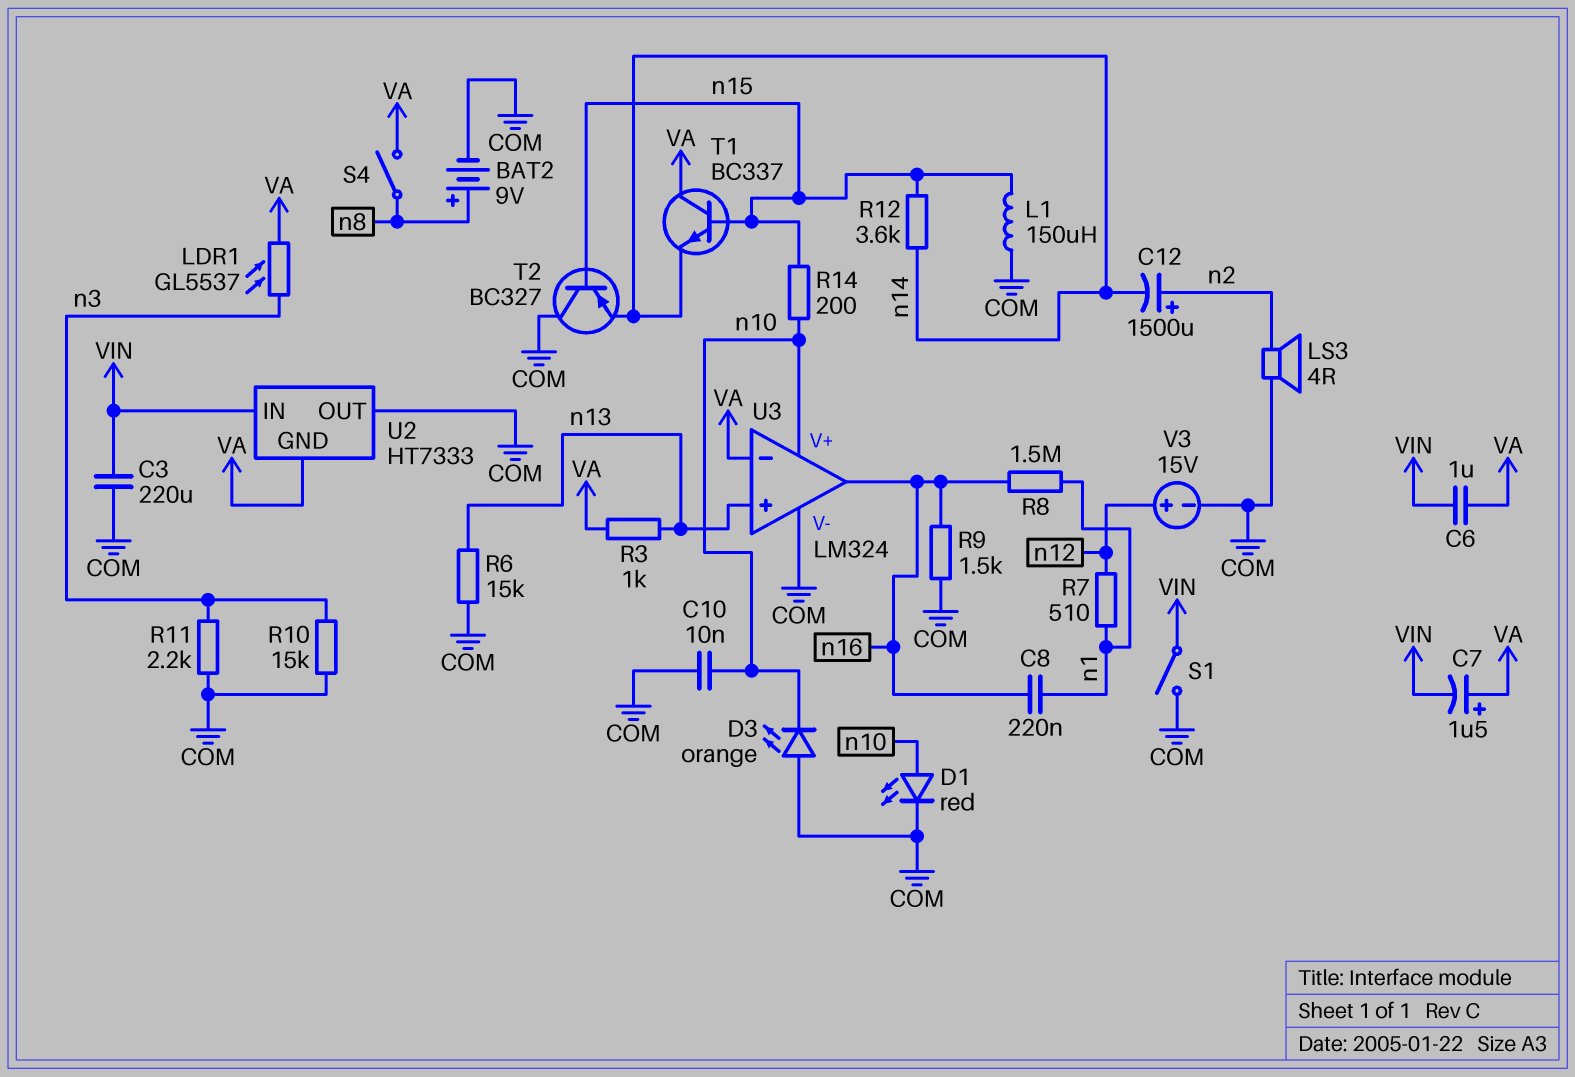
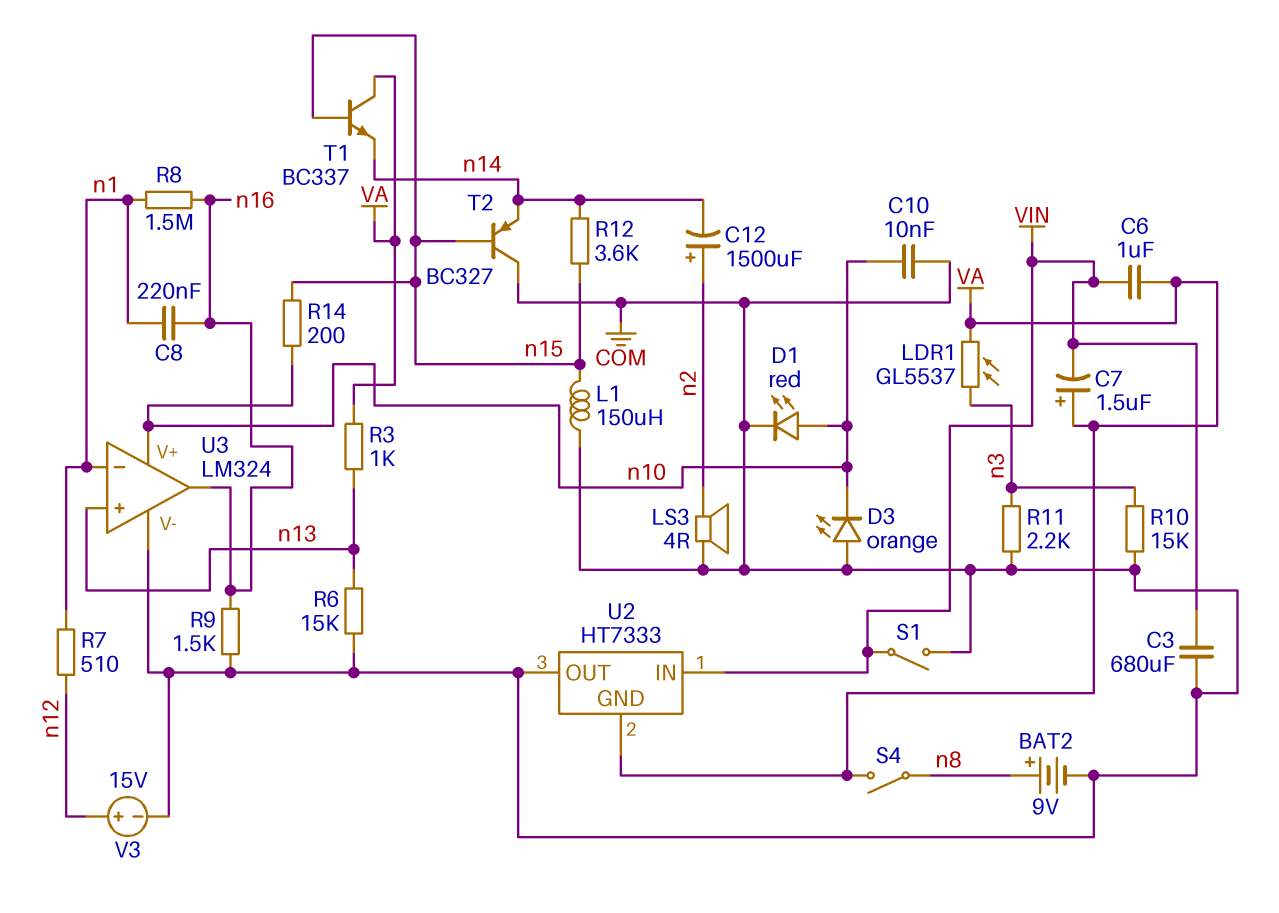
C3: 220uF (COM, VIN) -> 680uF (COM, VIN)
U3 pin in-: VA -> n1

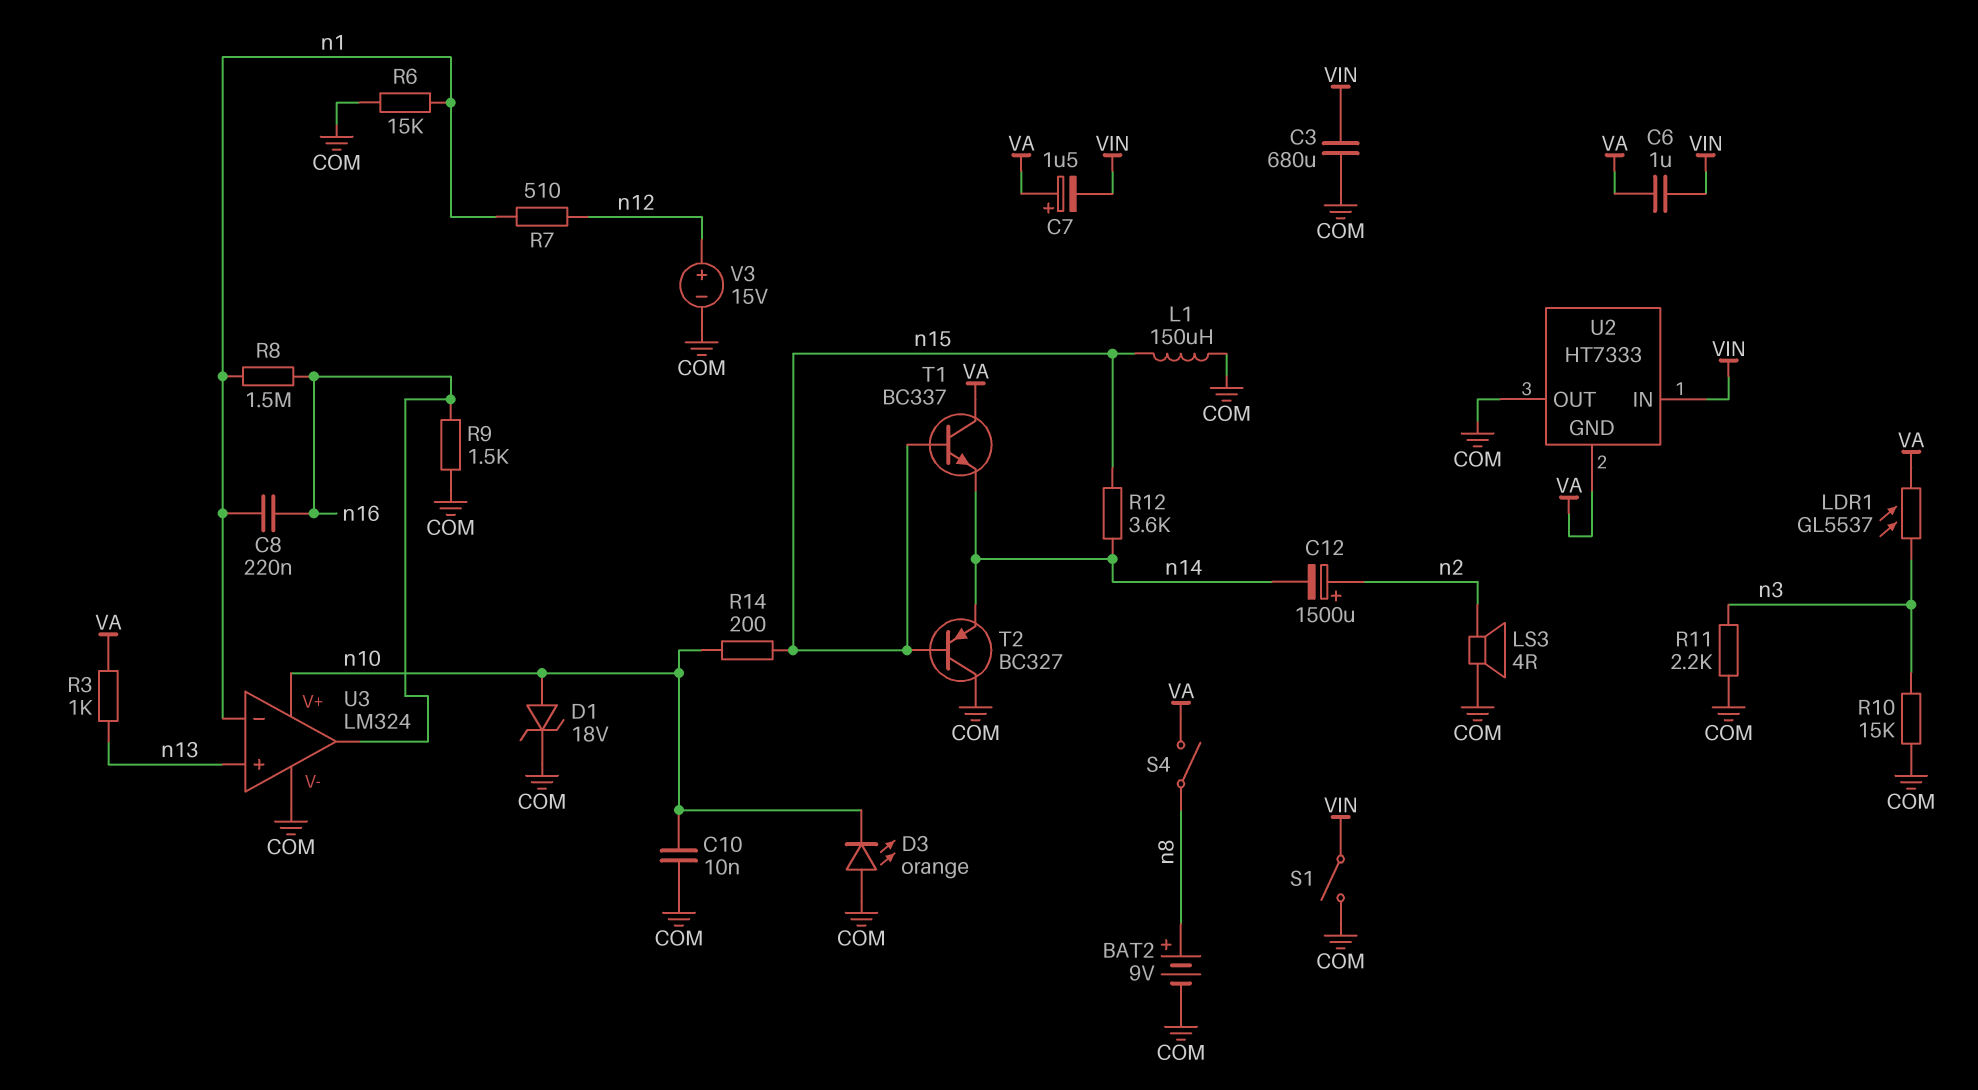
D1: LED red (A n10, K COM) -> zener 18V (A n10, K COM)
R6: 15k (COM, n13) -> 15k (COM, n1)

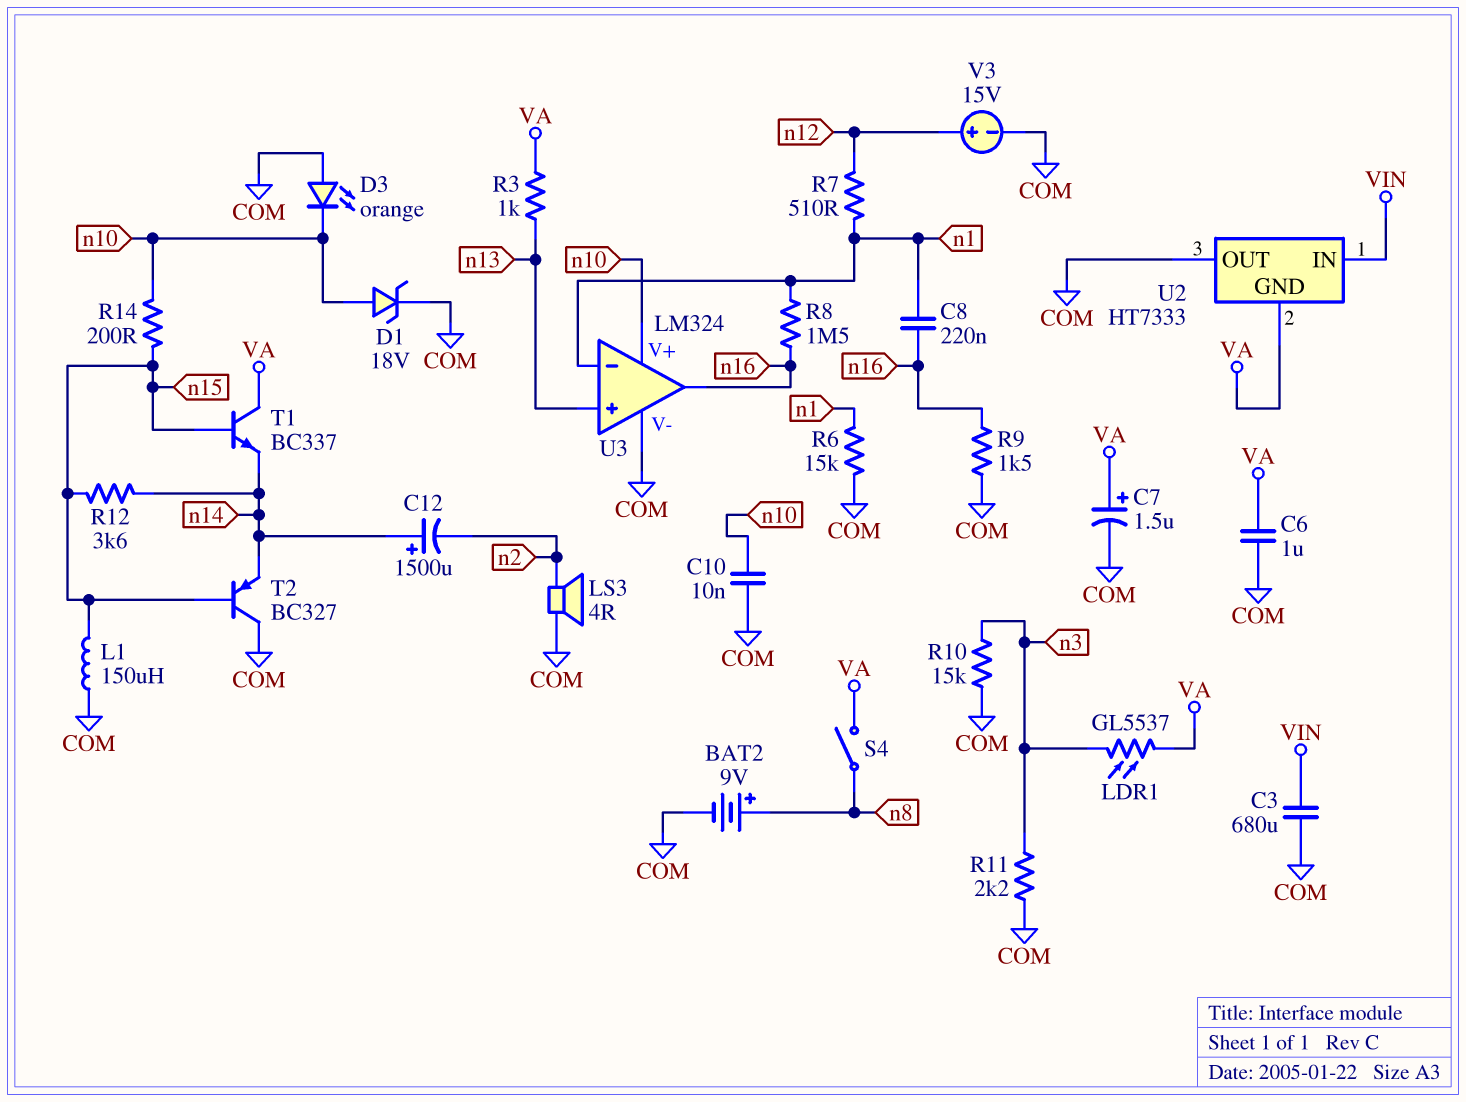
C6: 1uF (VA, VIN) -> 1uF (COM, VA)
C7: 1.5uF (plus VA, minus VIN) -> 1.5uF (plus VA, minus COM)
C12: 1500uF (plus n2, minus n14) -> 1500uF (plus n14, minus n2)
S1: switch (COM, VIN) -> none

